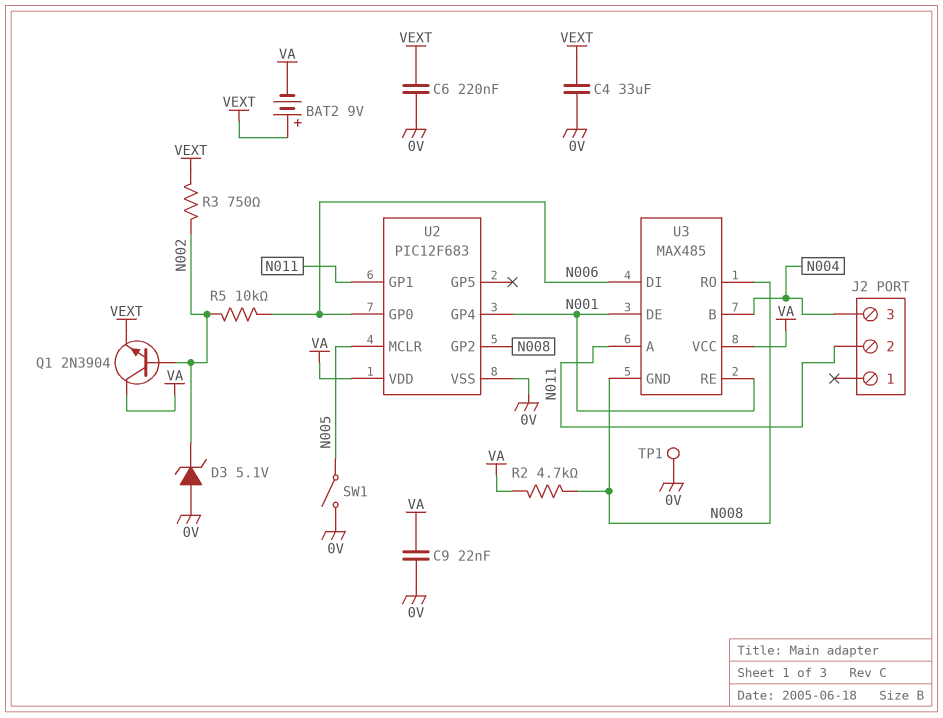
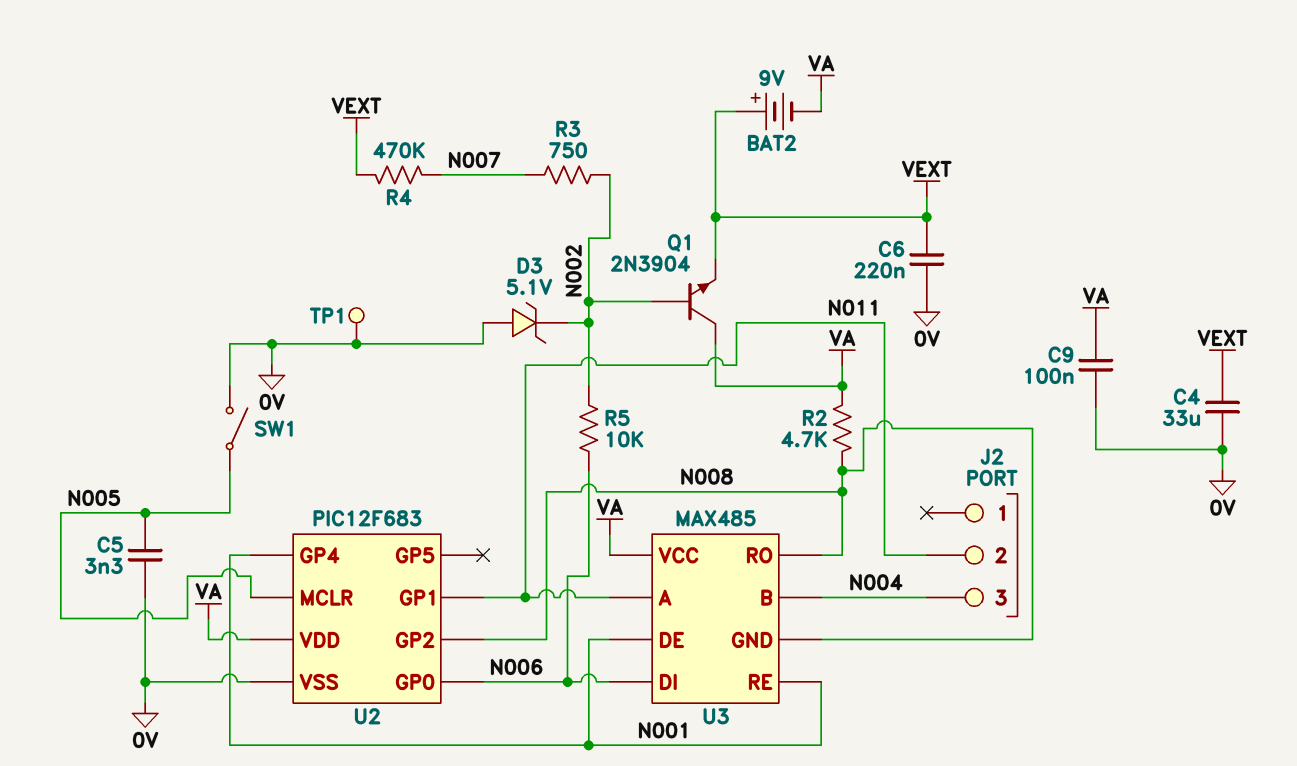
C5: none -> 3.3nF (0V, N005)
C9: 22nF (0V, VA) -> 100nF (0V, VA)
R3: 750 (N002, VEXT) -> 750 (N002, N007)
R4: none -> 470k (N007, VEXT)

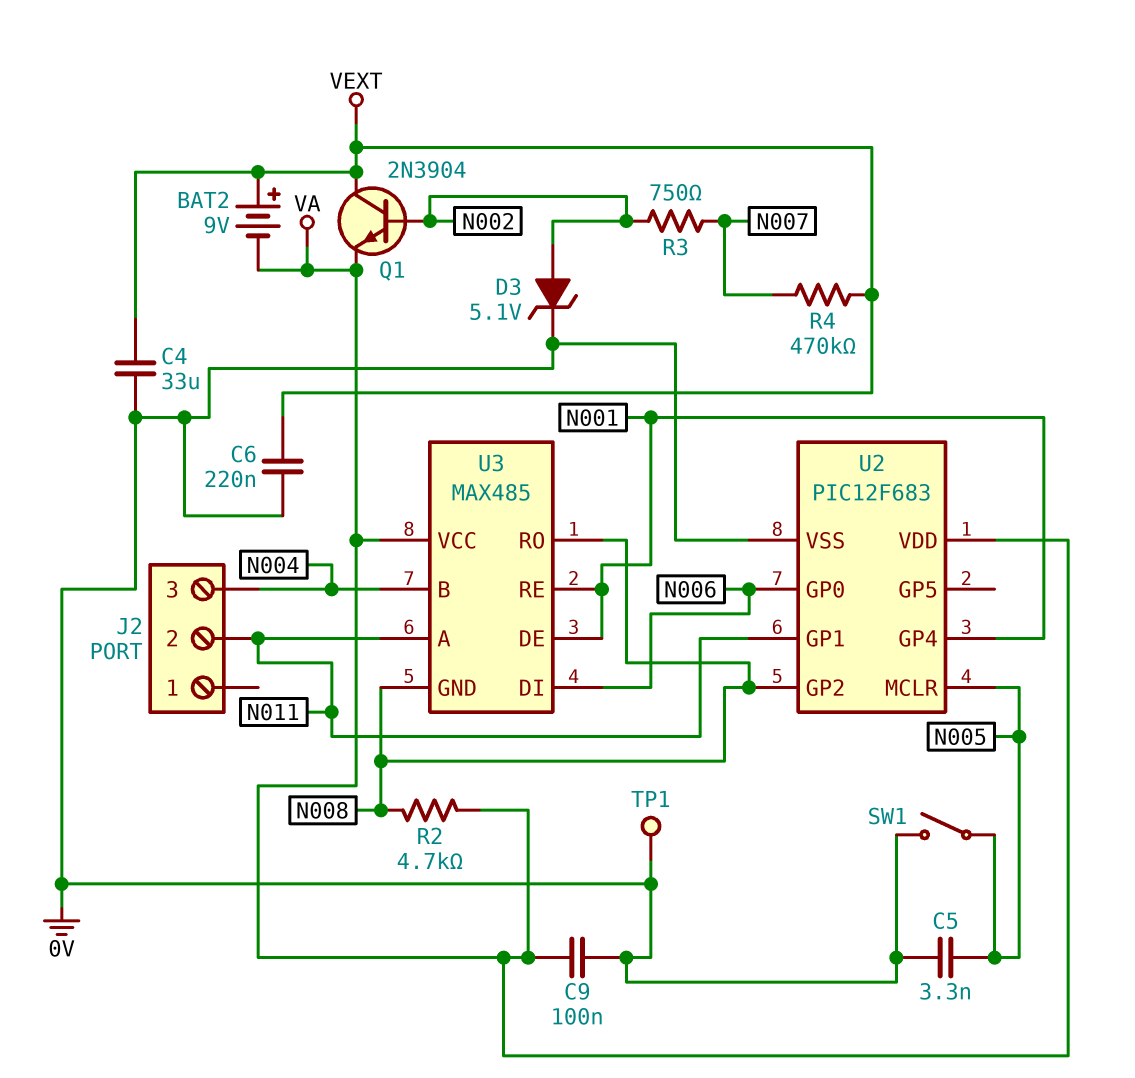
D3: zener 5.1V (A 0V, K N002) -> zener 5.1V (A N002, K 0V)
Q1: NPN 2N3904 (B N002, C VA, E VEXT) -> NPN 2N3904 (B N002, C VEXT, E VA)
R5: 10k (N002, N006) -> none

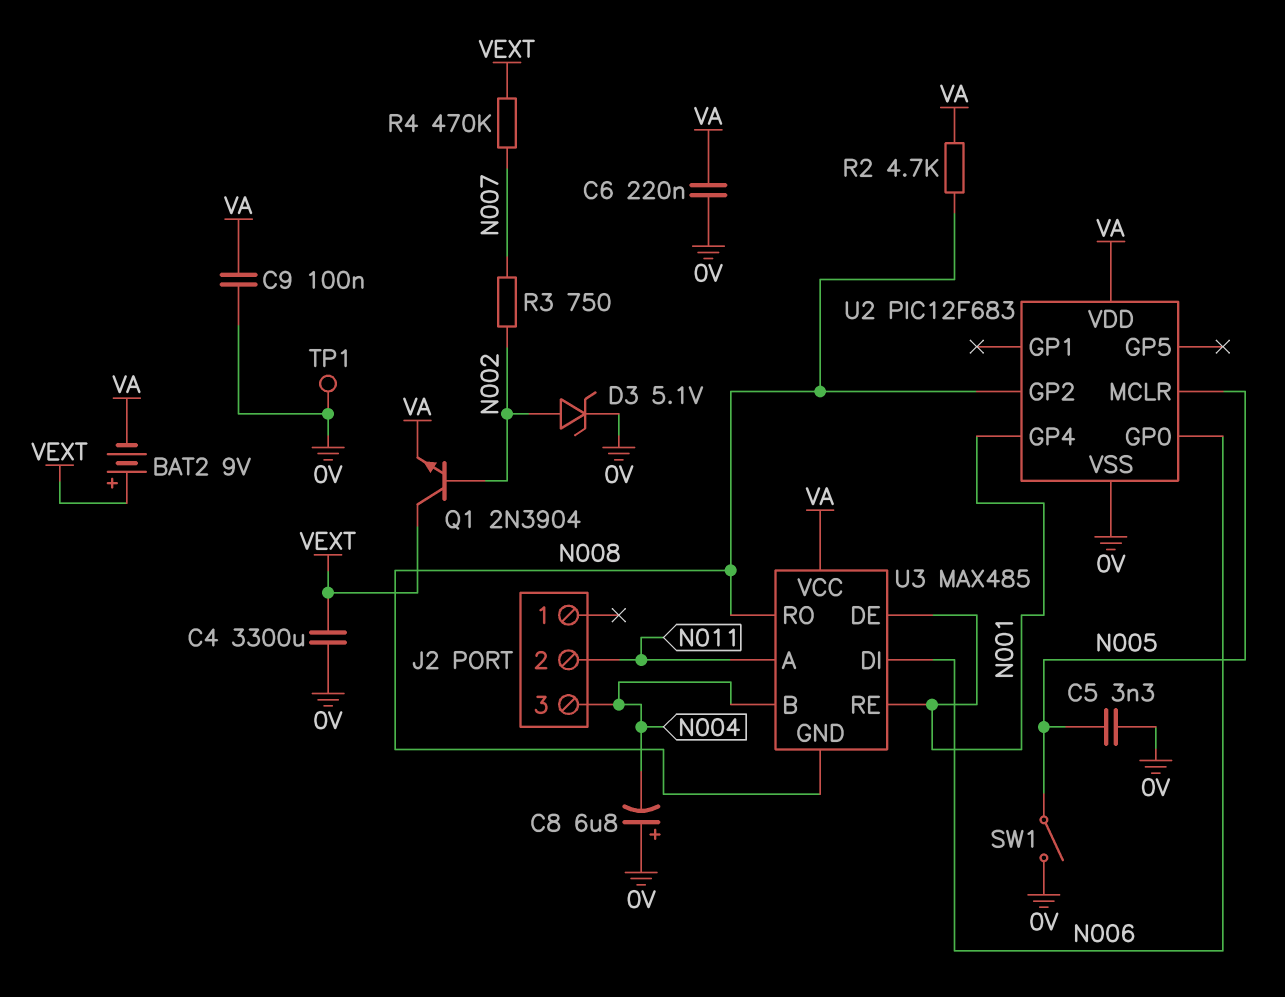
C4: 33uF (0V, VEXT) -> 3300uF (0V, VEXT)
C6: 220nF (0V, VEXT) -> 220nF (0V, VA)
C8: none -> 6.8uF (plus 0V, minus N004)
U2 pin GP1: N011 -> none

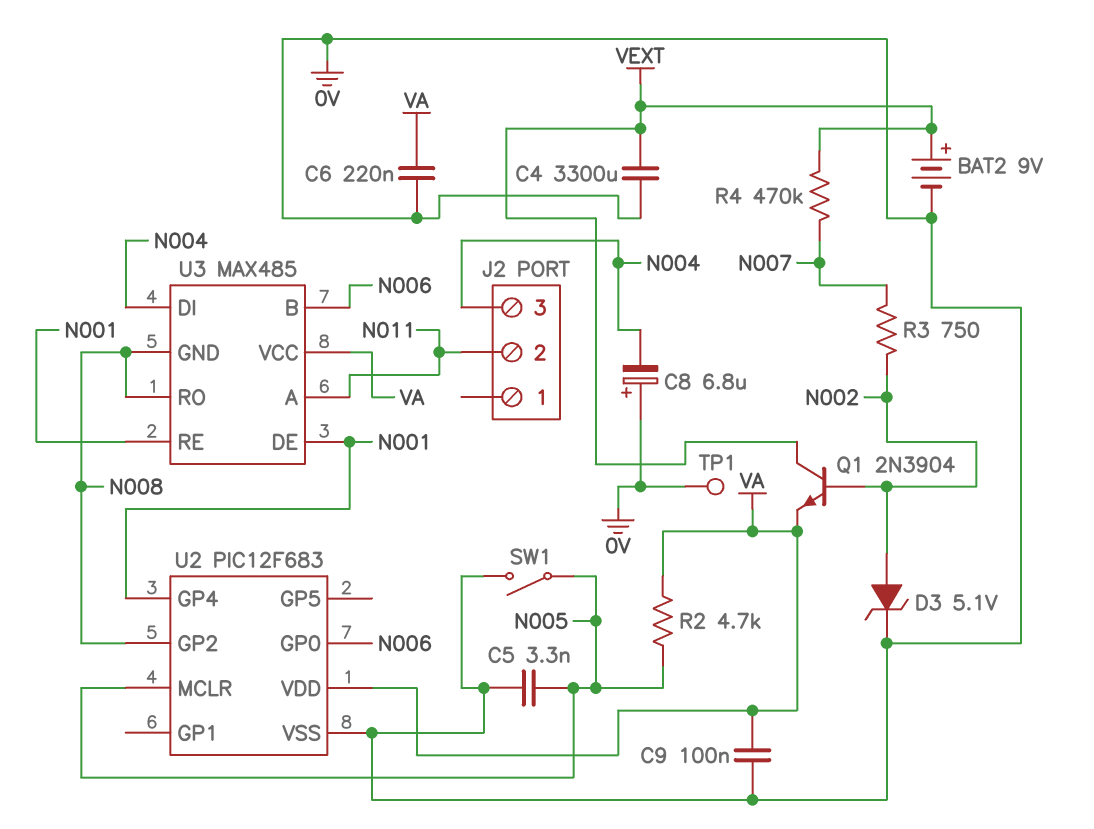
BAT2: 9V (plus VEXT, minus VA) -> 9V (plus VEXT, minus 0V)
R2: 4.7k (N008, VA) -> 4.7k (N005, VA)
U3 pin B: N004 -> N006
U3 pin DI: N006 -> N004

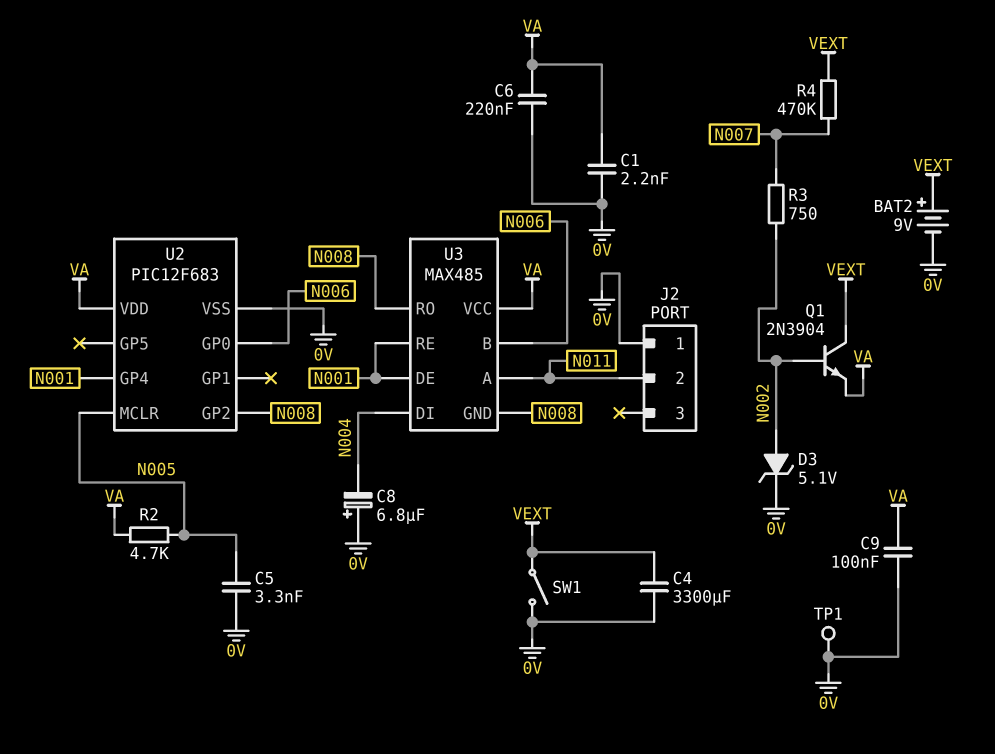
C1: none -> 2.2nF (0V, VA)
J2 pin 1: none -> 0V
J2 pin 3: N004 -> none
SW1: switch (0V, N005) -> switch (0V, VEXT)

